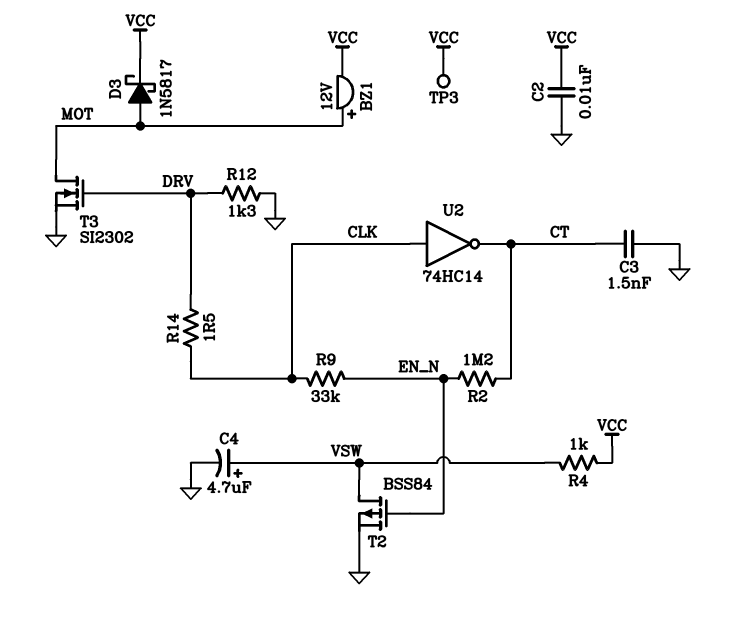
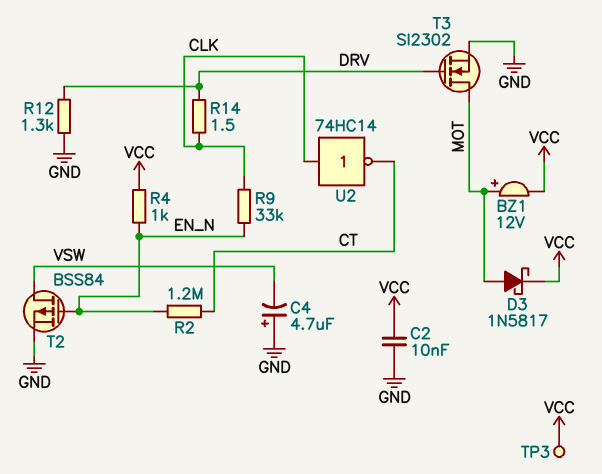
C3: 1.5nF (CT, GND) -> none
C4: 4.7uF (plus VSW, minus GND) -> 4.7uF (plus GND, minus VSW)
R4: 1k (VCC, VSW) -> 1k (EN_N, VCC)

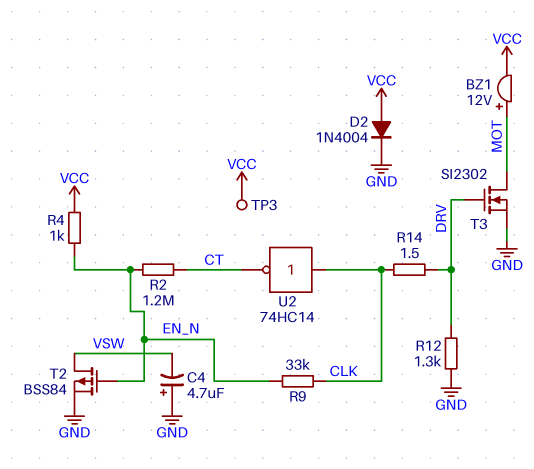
C2: 10nF (GND, VCC) -> none
D2: none -> diode 1N4004 (A VCC, K GND)
D3: schottky 1N5817 (A MOT, K VCC) -> none

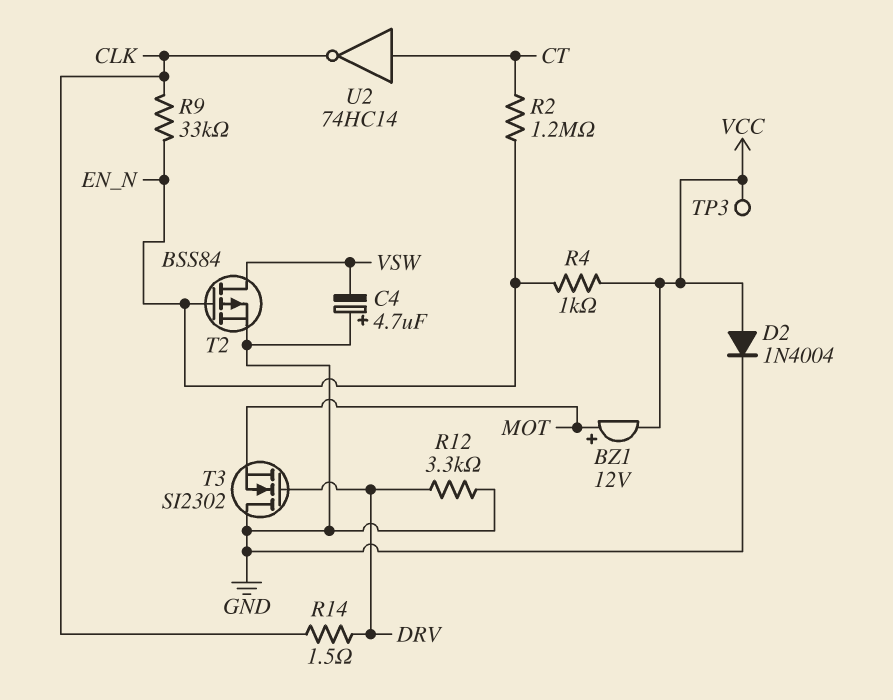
R12: 1.3k (DRV, GND) -> 3.3k (DRV, GND)
T3: NMOS SI2302 (G DRV, D MOT, S GND) -> NMOS SI2302 (G DRV, D GND, S MOT)
U2: NOT 74HC14 (in CLK, out CT) -> NOT 74HC14 (in CT, out CLK)

